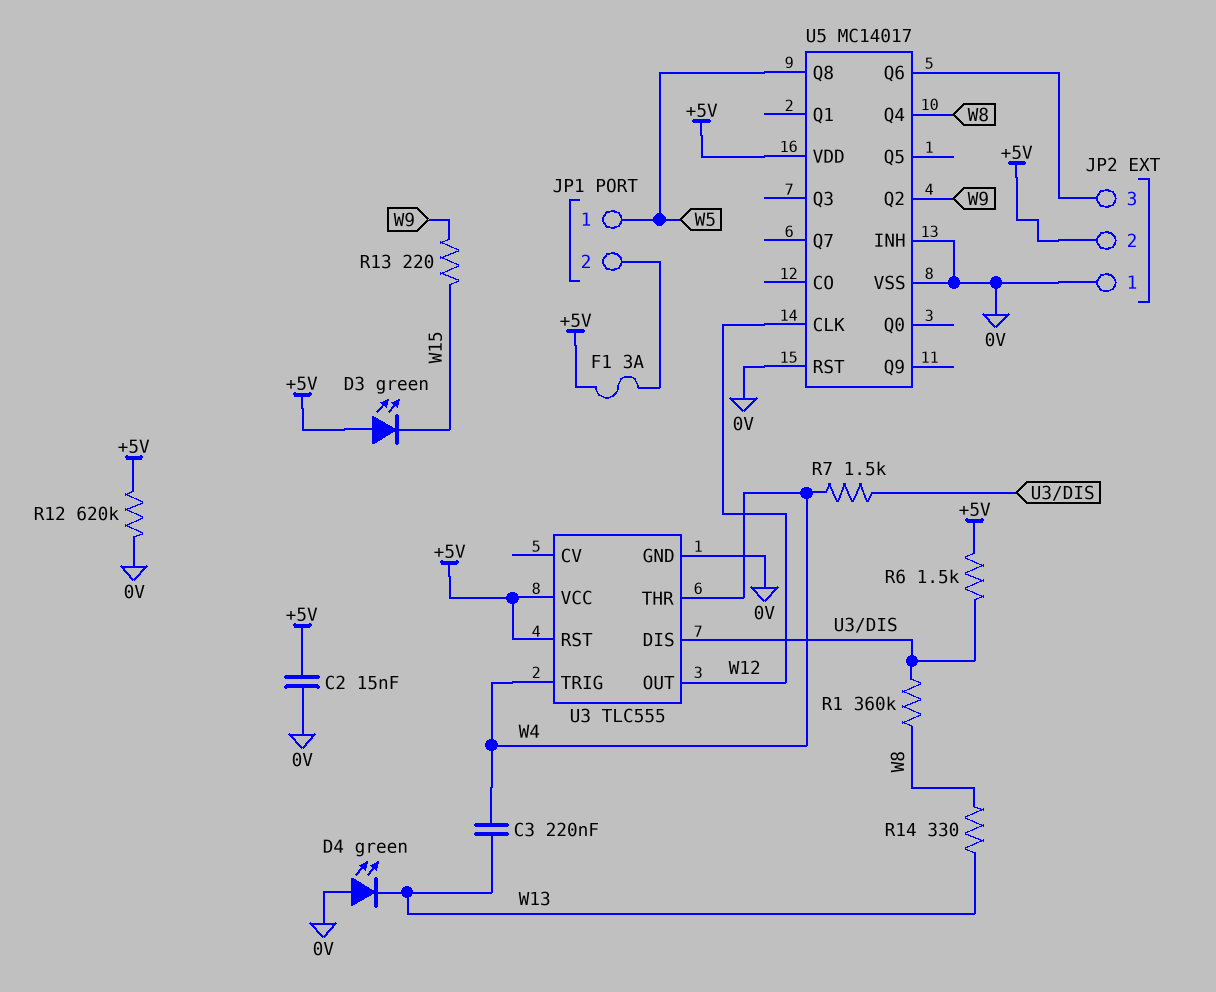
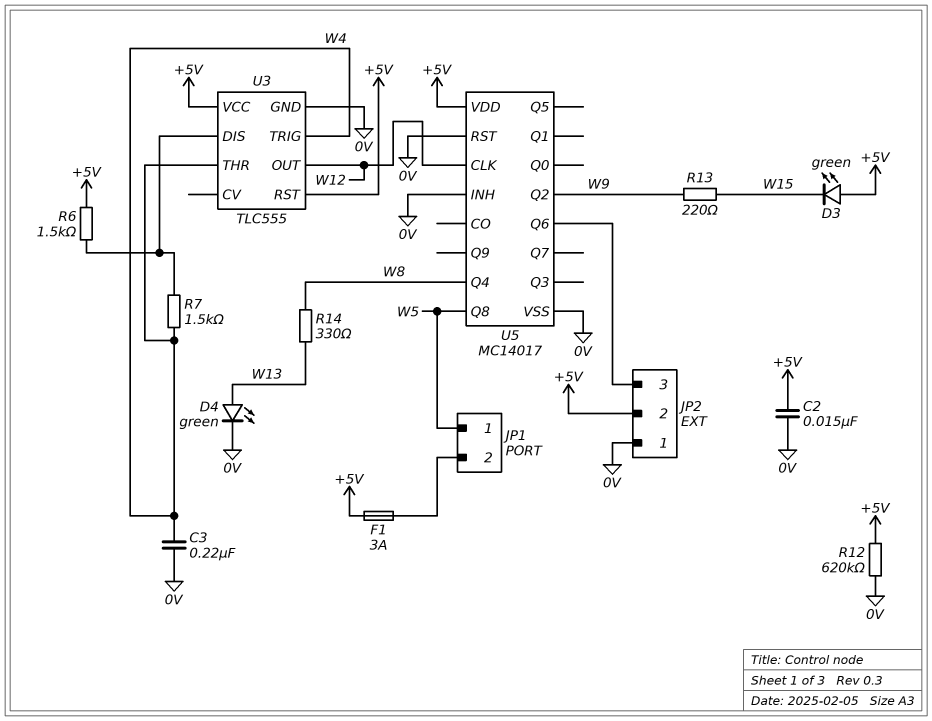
C3: 220nF (W4, W13) -> 220nF (0V, W4)
D4: LED green (A 0V, K W13) -> LED green (A W13, K 0V)
R1: 360k (U3/DIS, W8) -> none

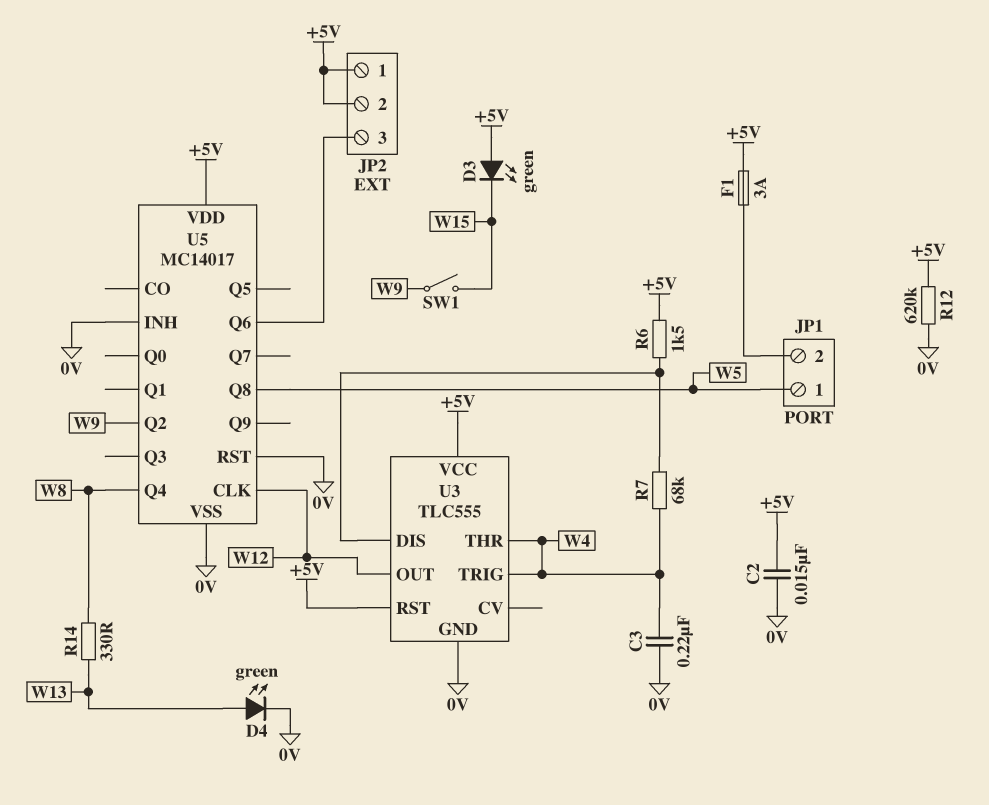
JP2 pin 1: 0V -> +5V
R7: 1.5k (U3/DIS, W4) -> 68k (U3/DIS, W4)
R13: 220 (W9, W15) -> none
SW1: none -> switch (W9, W15)

